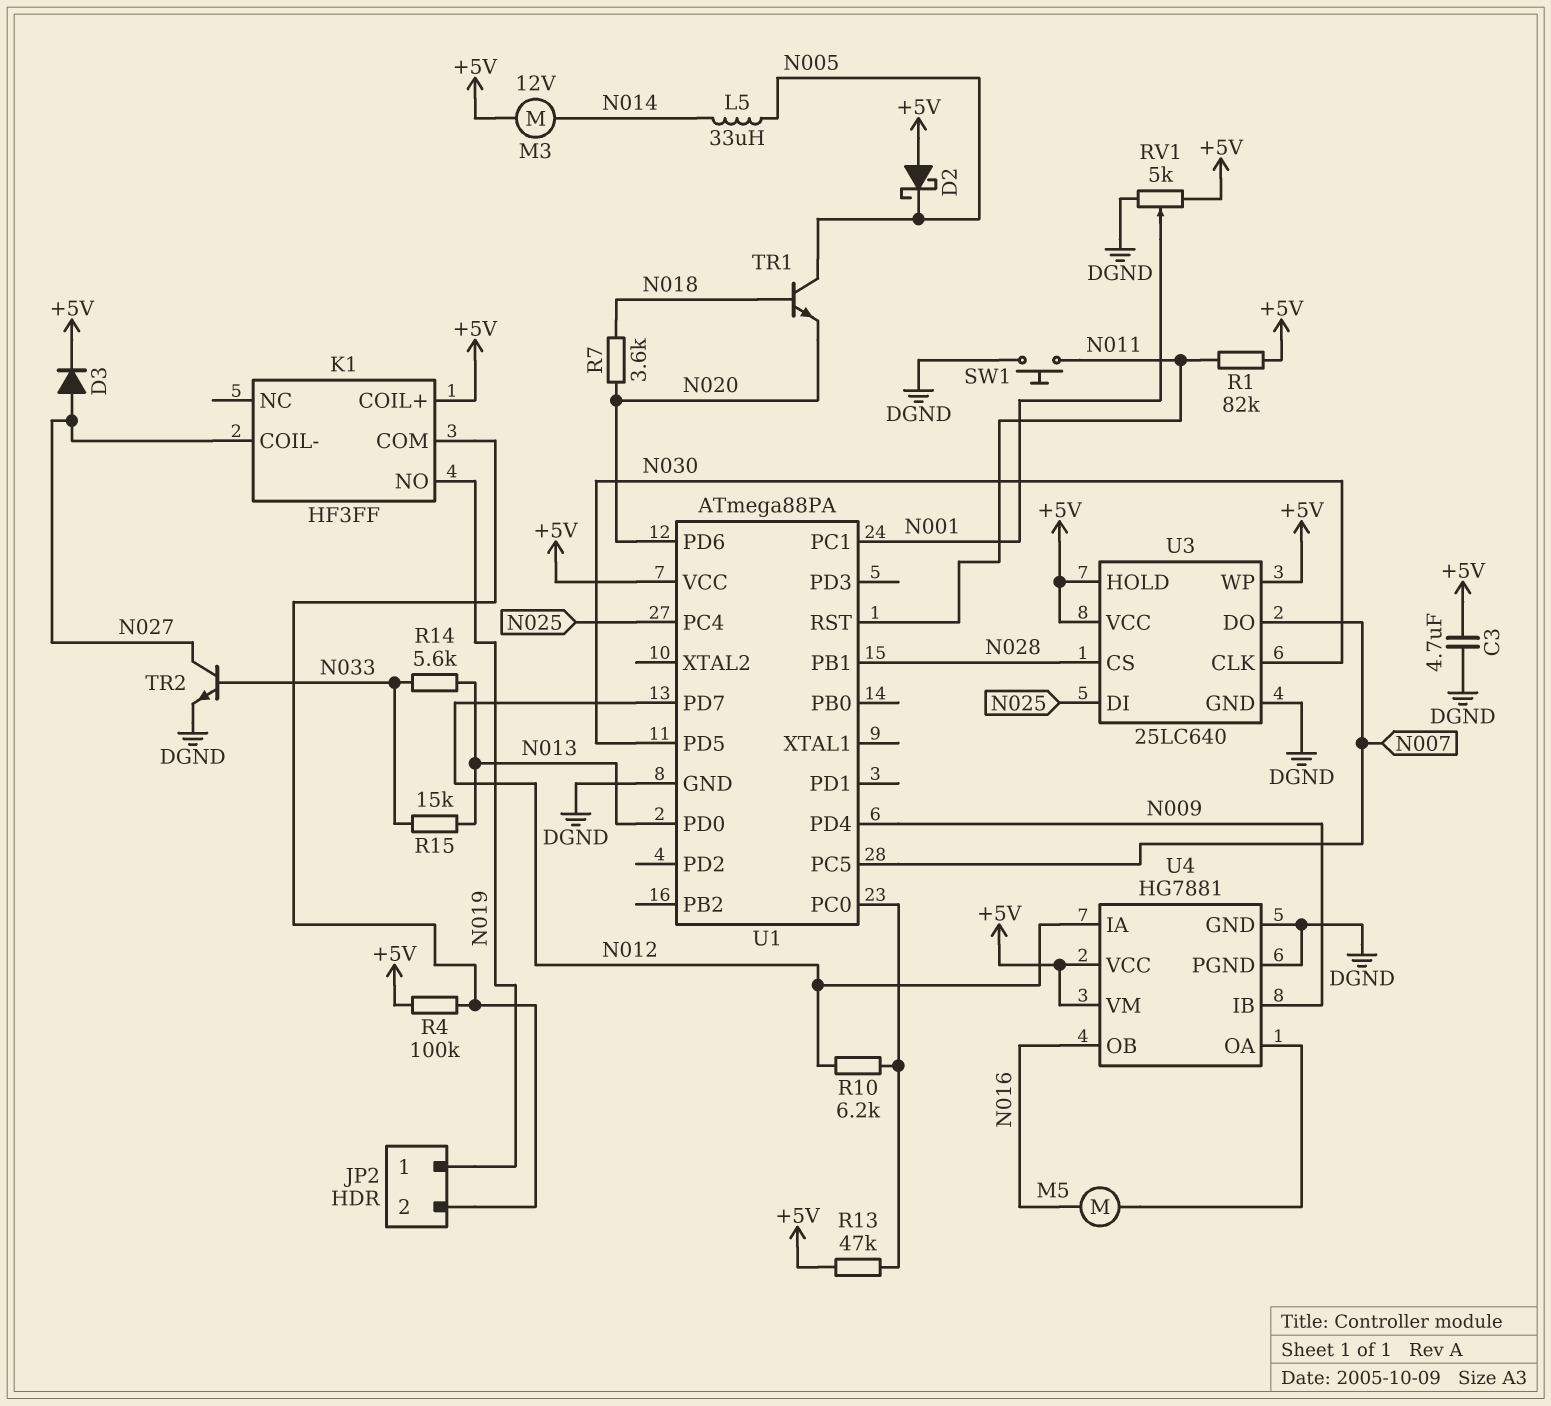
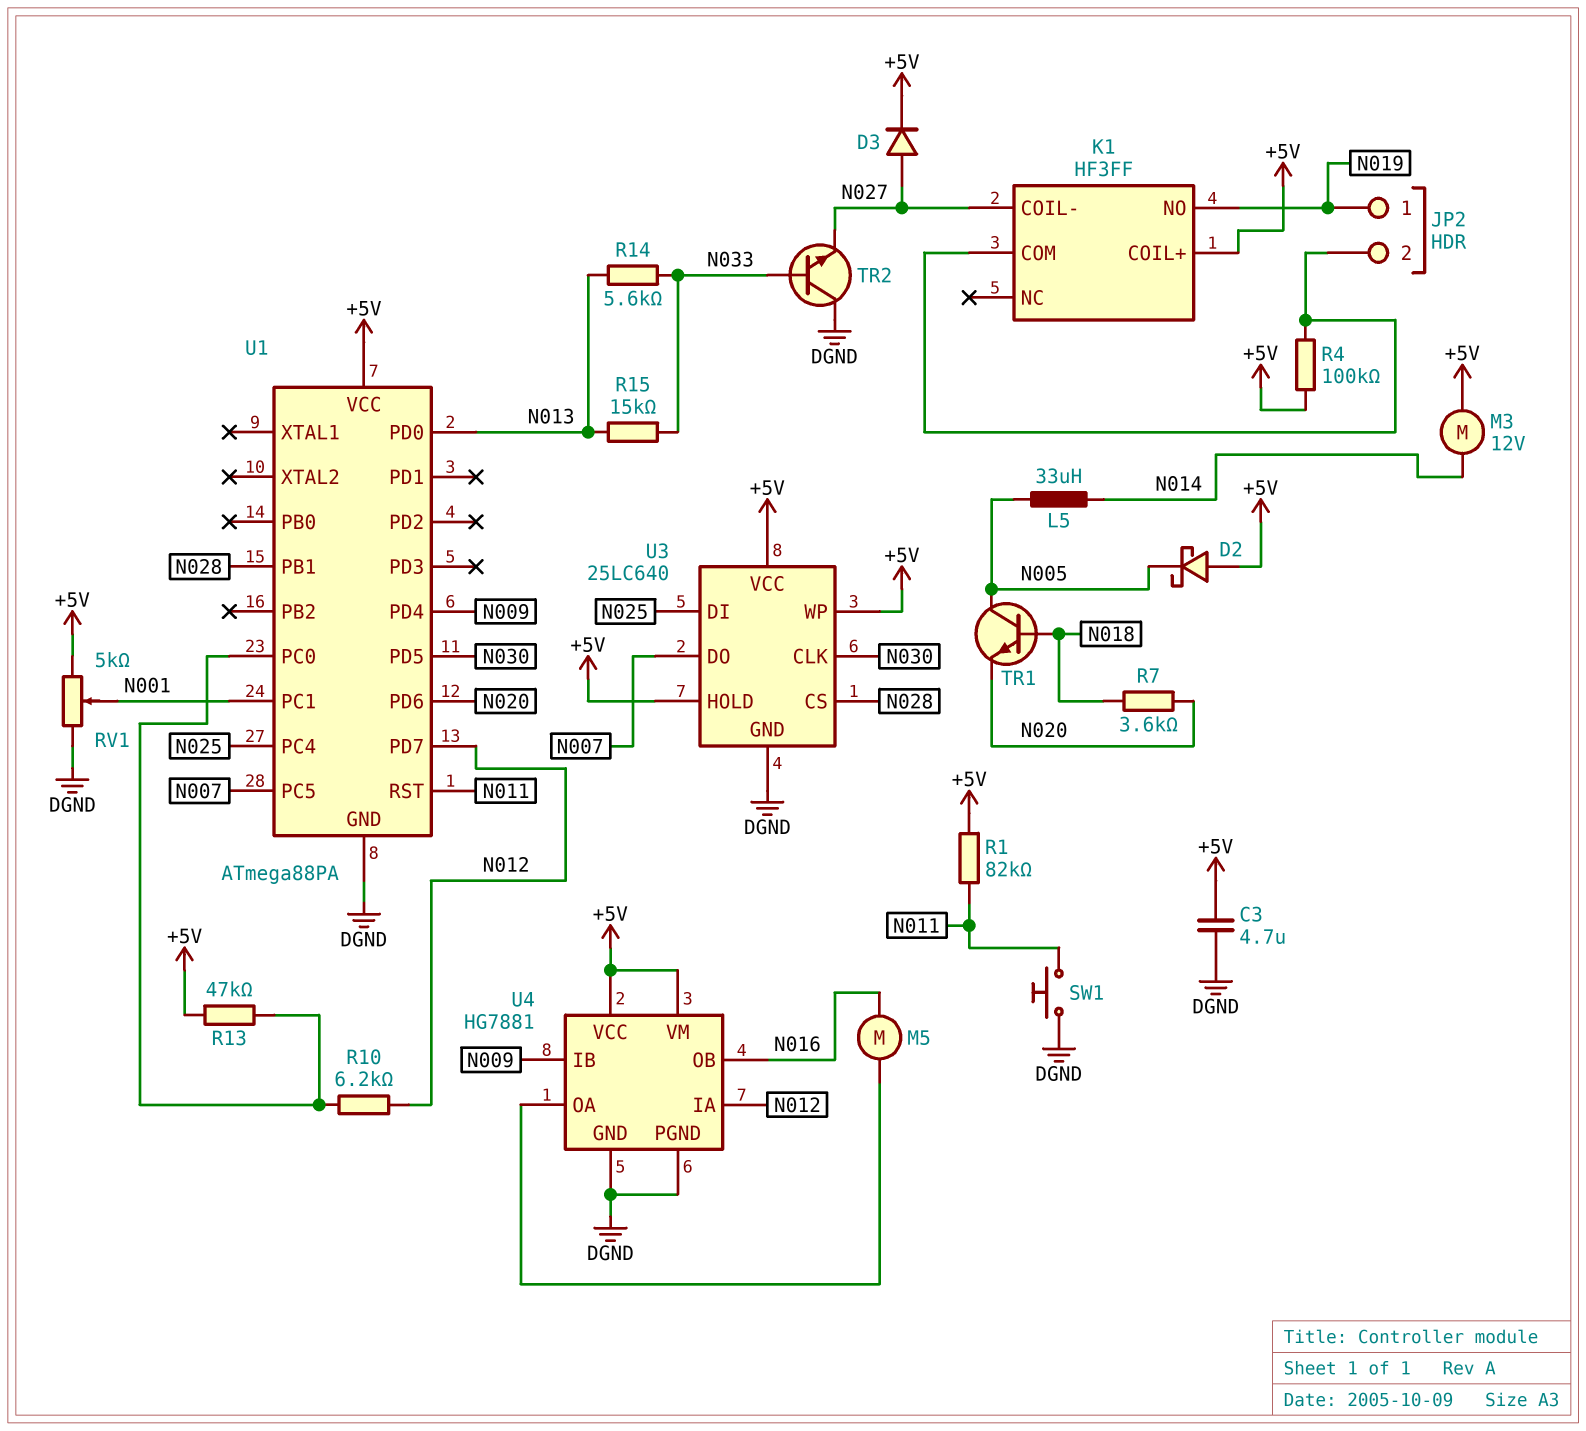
TR2: NPN (B N033, C N027, E DGND) -> NPN (B N033, C DGND, E N027)

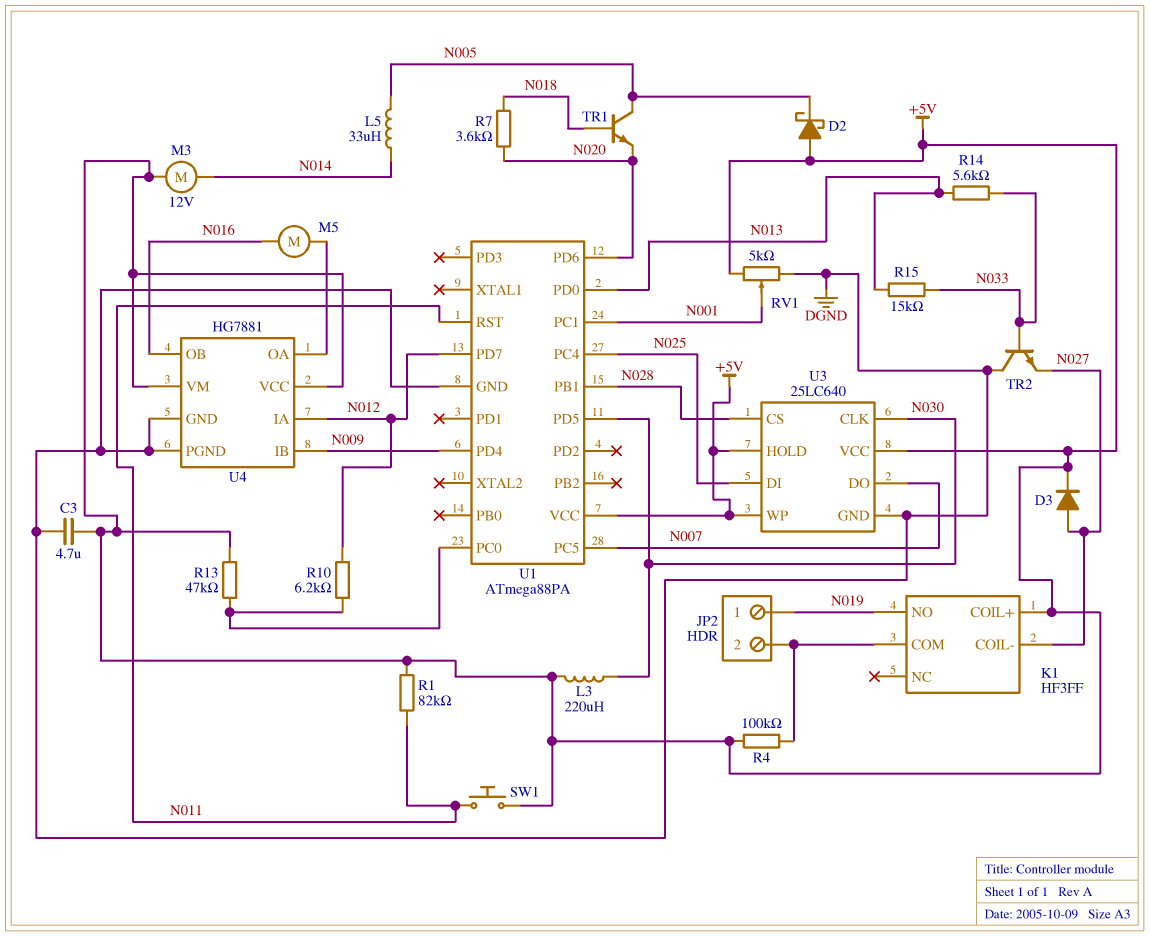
L3: none -> 220uH (+5V, N030)
SW1: button (DGND, N011) -> button (+5V, N011)

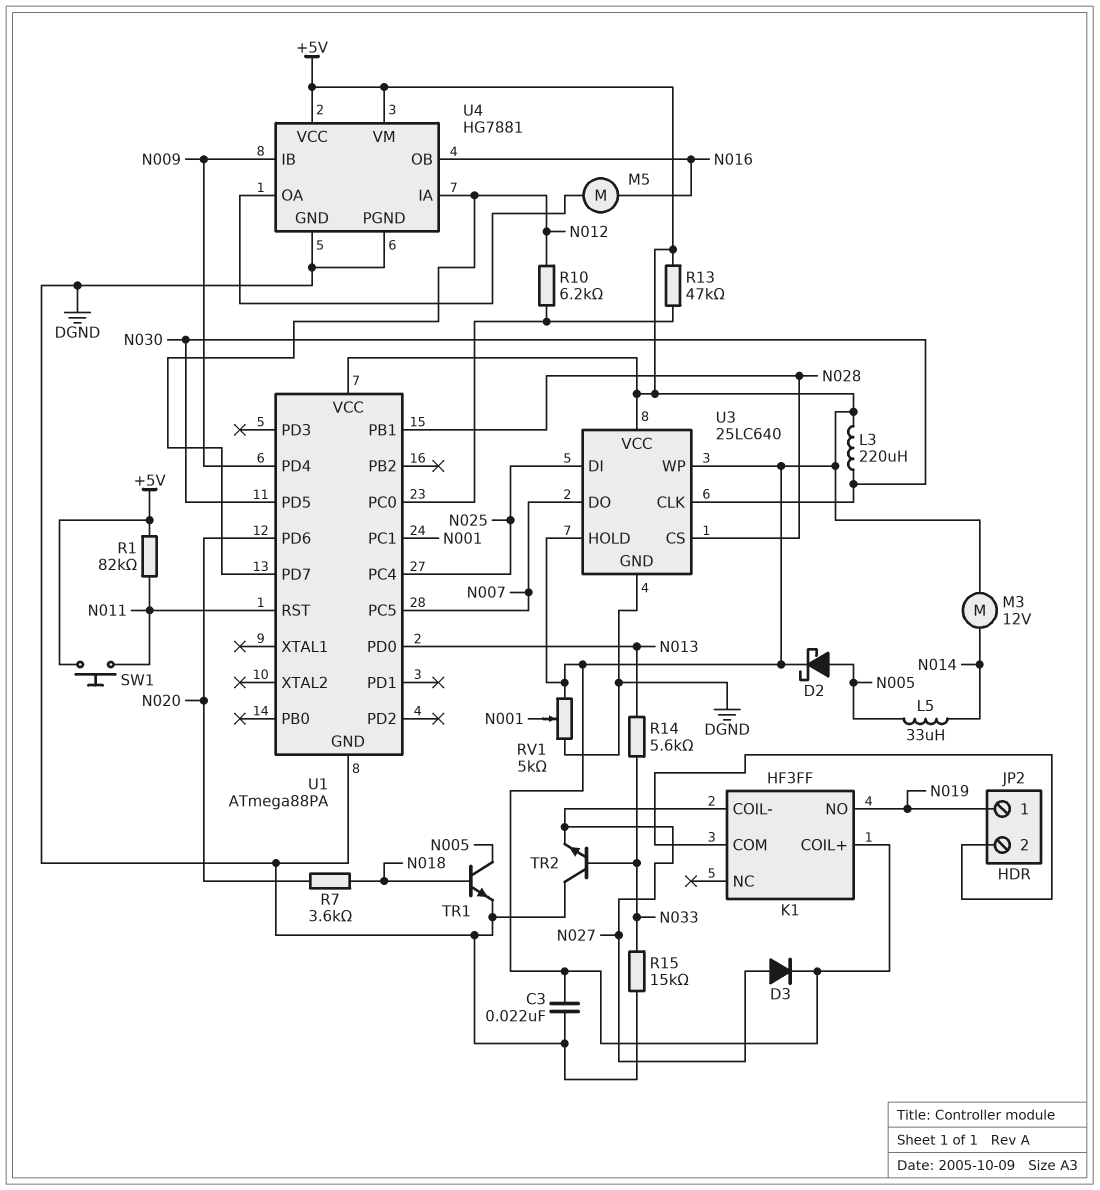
C3: 4.7uF (+5V, DGND) -> 22nF (+5V, DGND)
D2: schottky (A +5V, K N005) -> schottky (A N005, K +5V)
R4: 100k (+5V, JP2/2) -> none
R15: 15k (N013, N033) -> 15k (DGND, N033)
TR1: NPN (B N018, C N005, E N020) -> NPN (B N018, C N005, E DGND)

